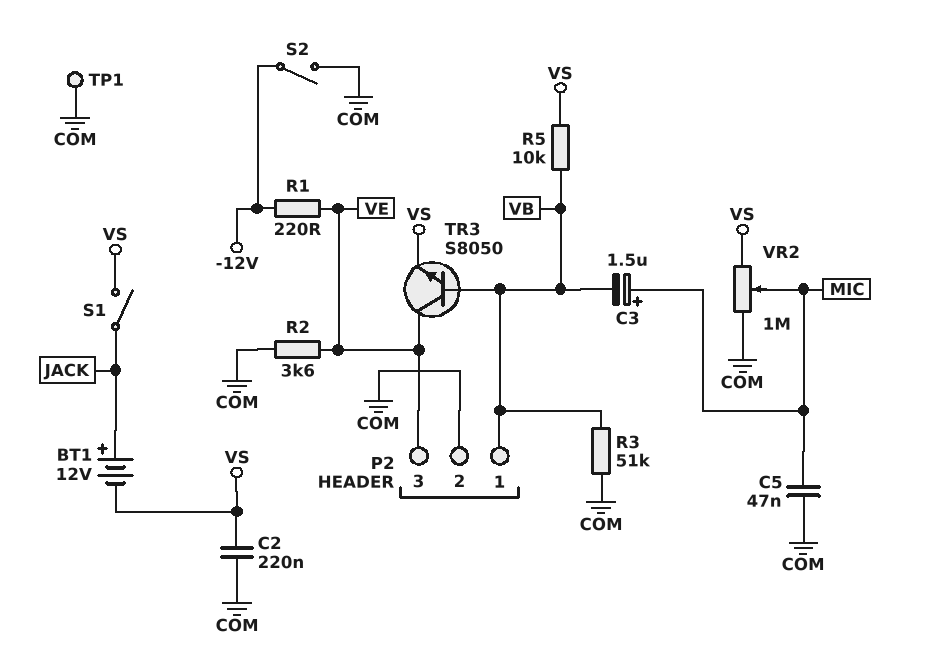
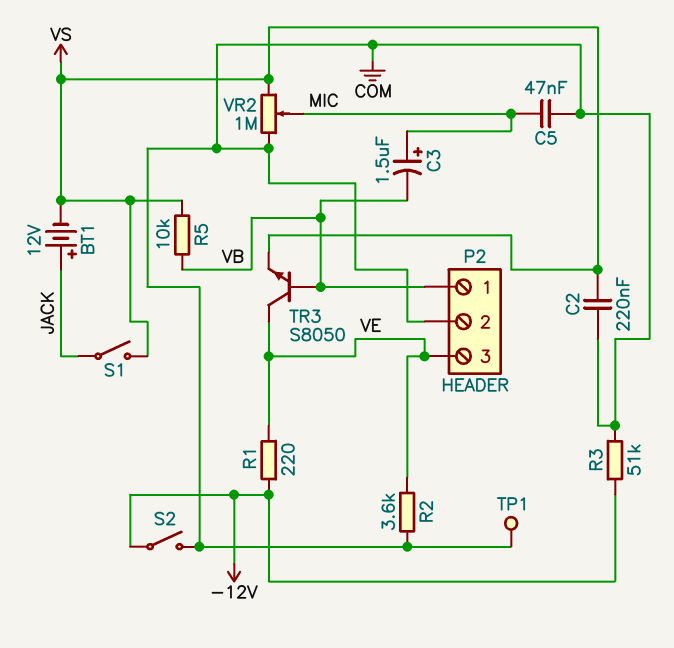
R3: 51k (COM, VB) -> 51k (-12V, COM)

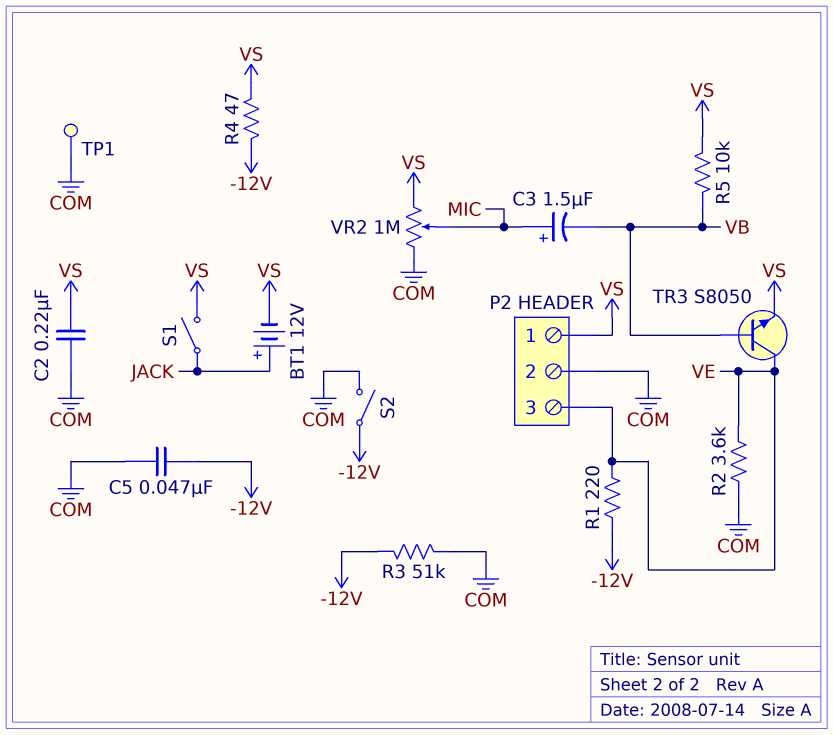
C5: 47nF (COM, MIC) -> 47nF (-12V, COM)
P2 pin 1: VB -> VS
R4: none -> 47 (-12V, VS)

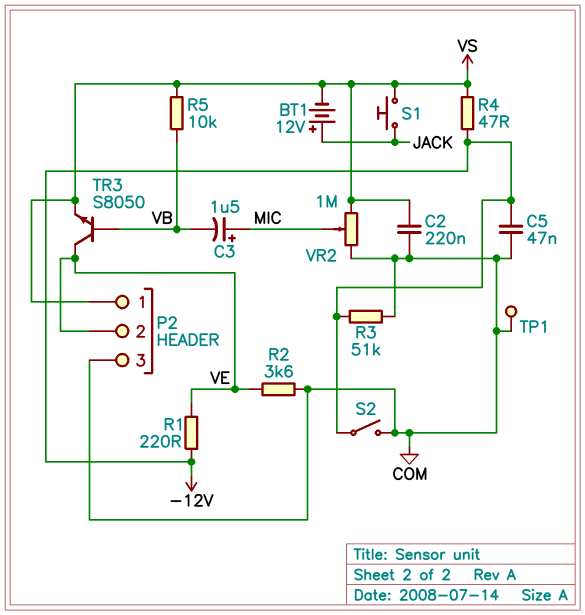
P2 pin 2: COM -> VE
P2 pin 3: VE -> COM
S1: switch (JACK, VS) -> button (JACK, VS)

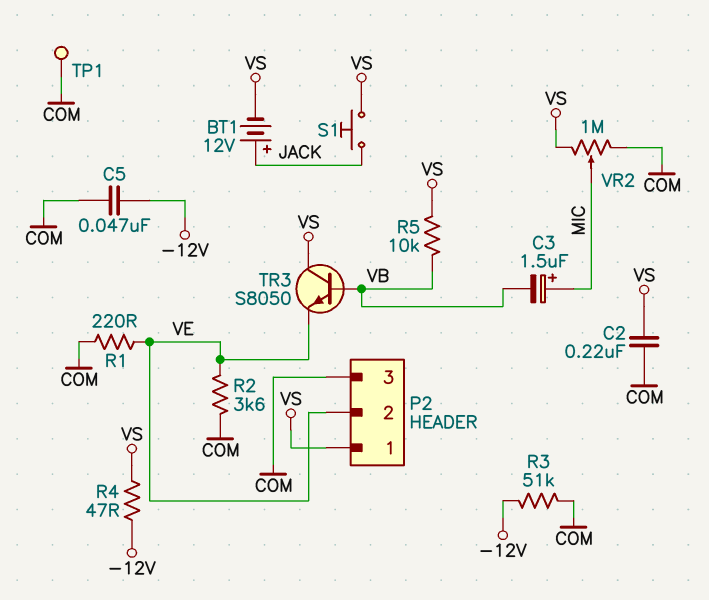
R1: 220 (-12V, VE) -> 220 (COM, VE)
S2: switch (-12V, COM) -> none
TR3: NPN S8050 (B VB, C VE, E VS) -> NPN S8050 (B VB, C VS, E VE)

